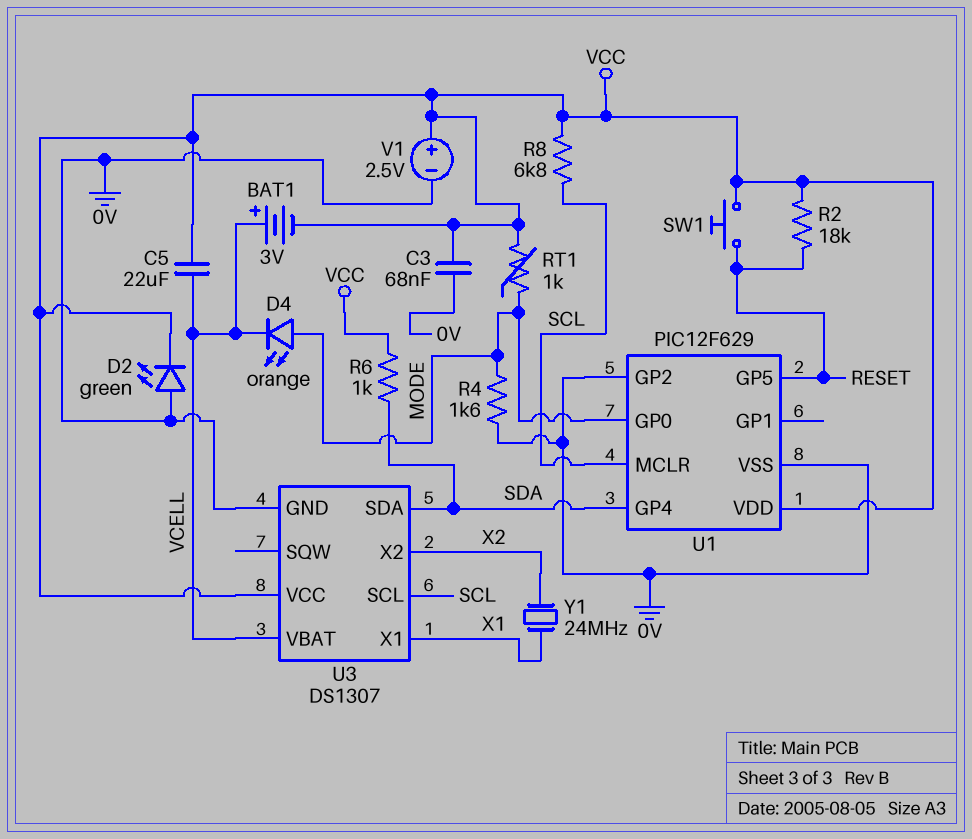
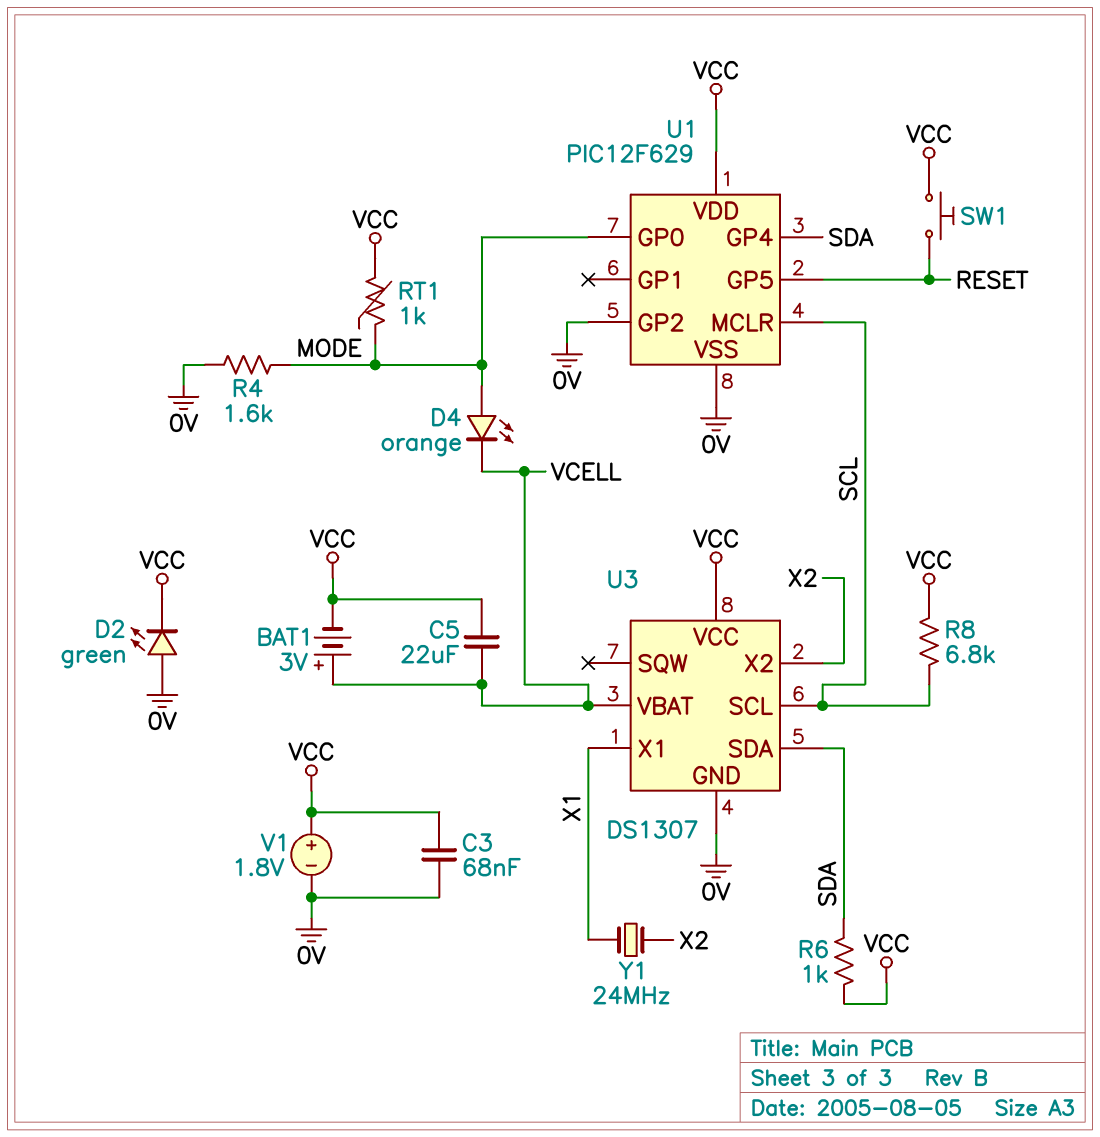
R2: 18k (RESET, VCC) -> none
V1: 2.5V (plus VCC, minus 0V) -> 1.8V (plus VCC, minus 0V)

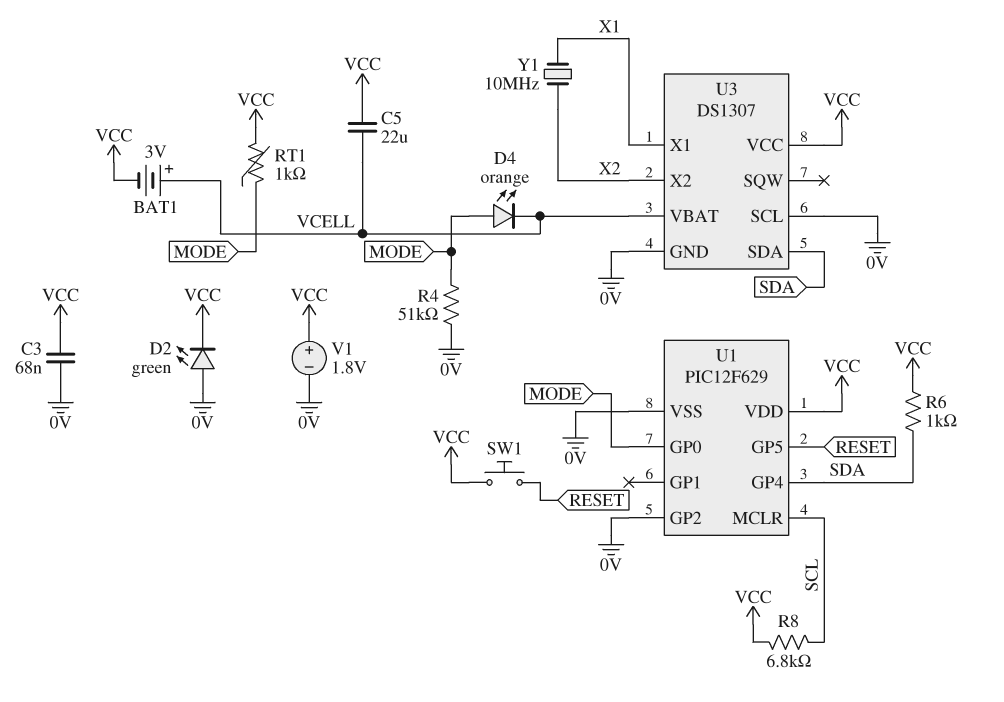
R4: 1.6k (0V, MODE) -> 51k (0V, MODE)
U3 pin SCL: SCL -> 0V
Y1: 24MHz (X1, X2) -> 10MHz (X1, X2)

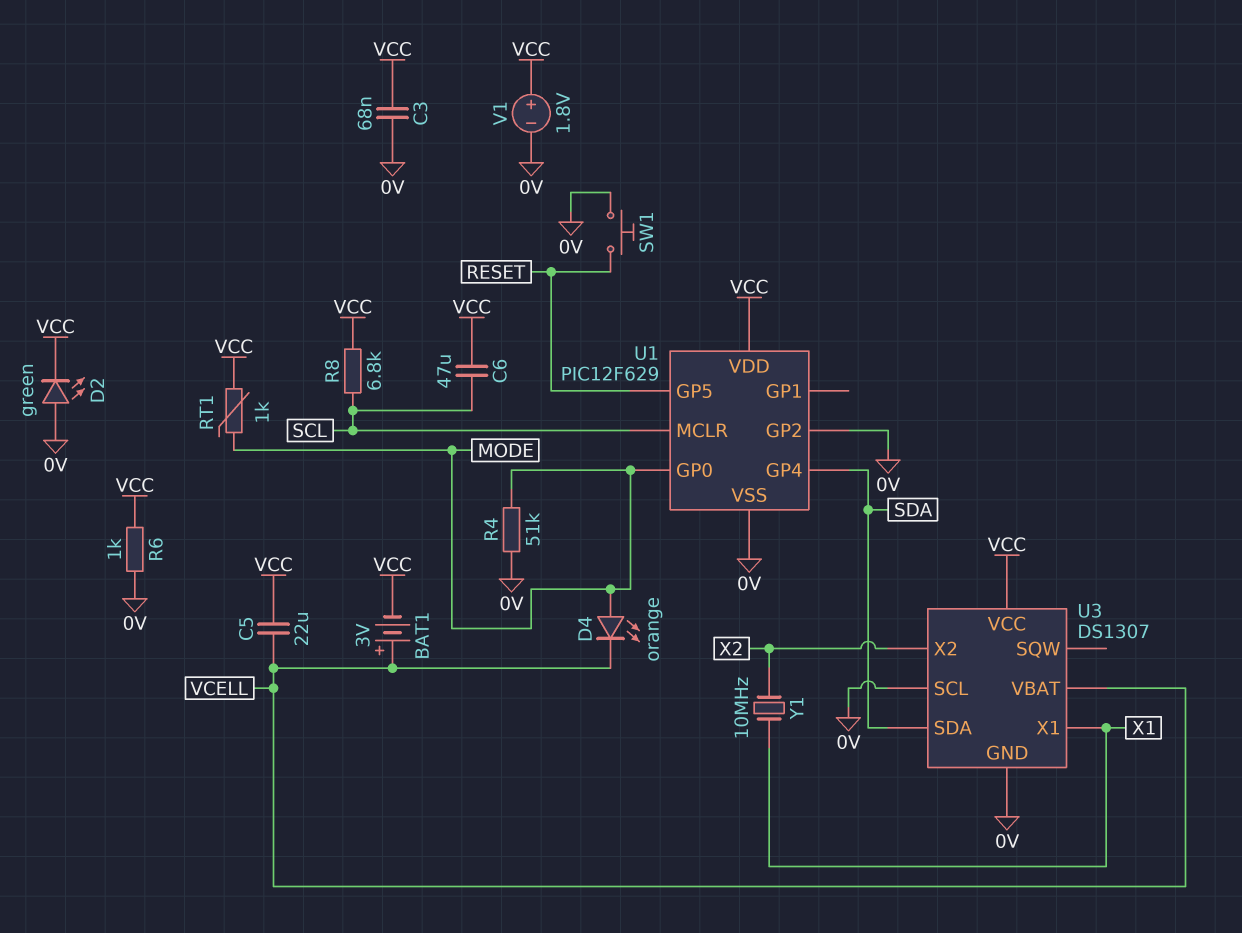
C6: none -> 47uF (SCL, VCC)
R6: 1k (SDA, VCC) -> 1k (0V, VCC)
SW1: button (RESET, VCC) -> button (0V, RESET)

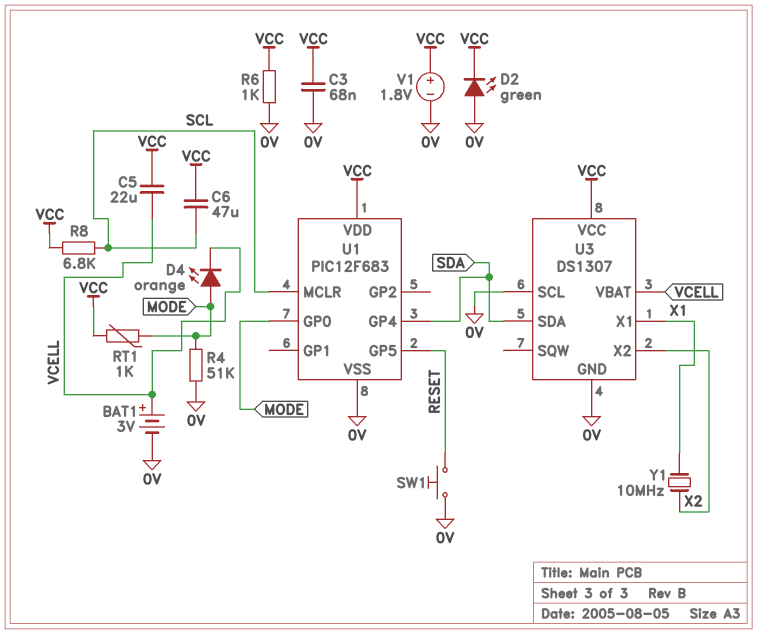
BAT1: 3V (plus VCELL, minus VCC) -> 3V (plus VCELL, minus 0V)
U1: PIC12F629 -> PIC12F683
U1 pin GP2: 0V -> none

